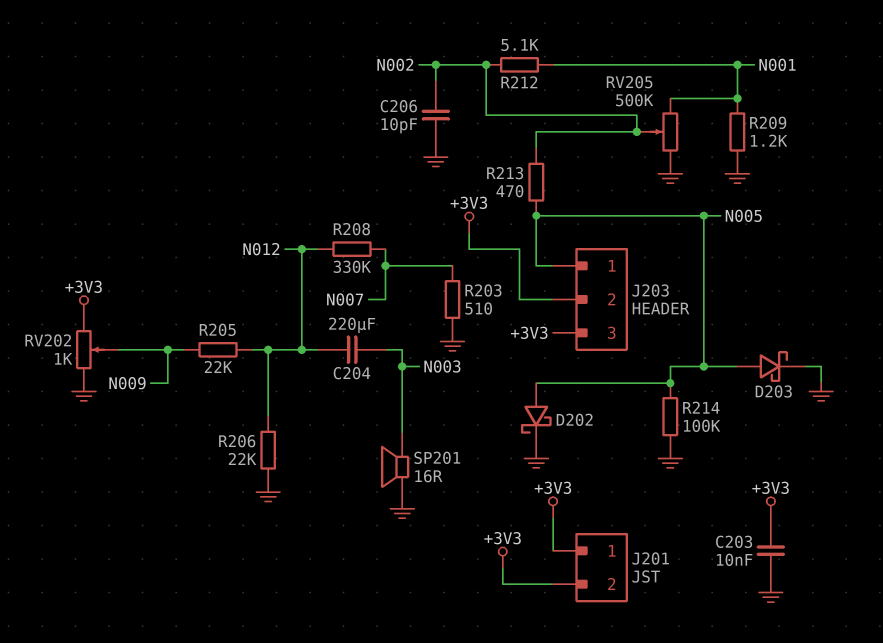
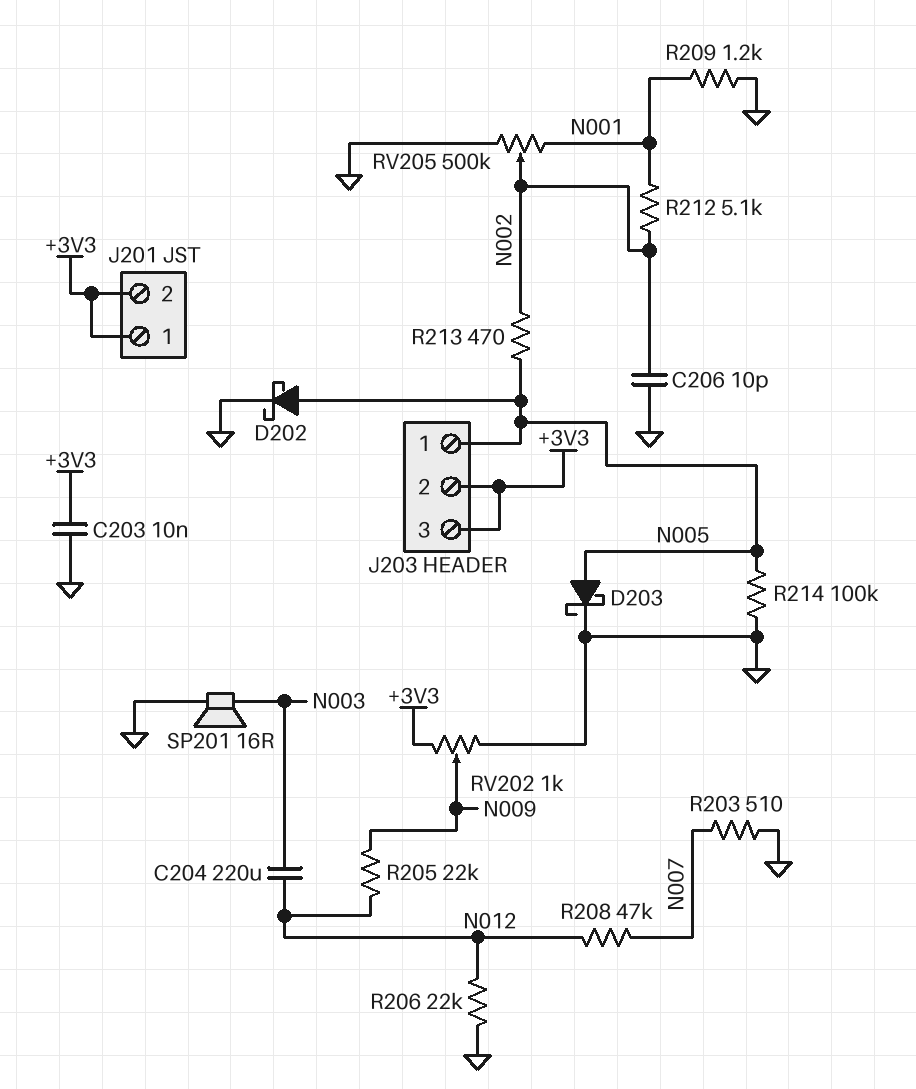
R208: 330k (N007, N012) -> 47k (N007, N012)

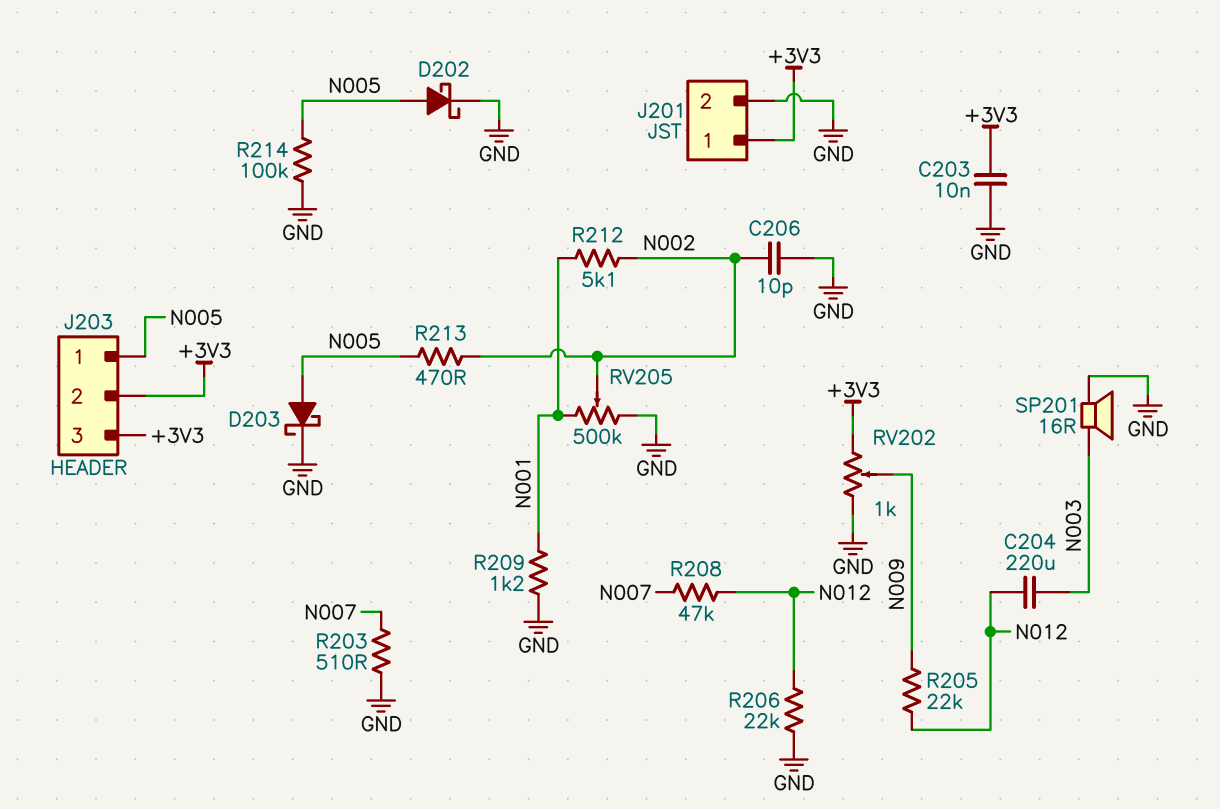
J201 pin 2: +3V3 -> GND

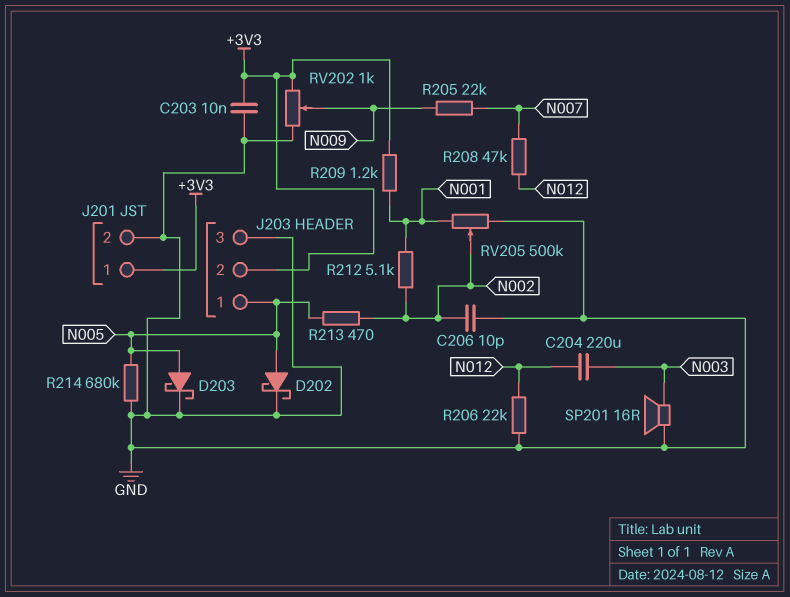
J203 pin 3: +3V3 -> GND
R203: 510 (GND, N007) -> none
R205: 22k (N009, N012) -> 22k (N007, N009)
R209: 1.2k (GND, N001) -> 1.2k (+3V3, N001)
R214: 100k (GND, N005) -> 680k (GND, N005)

